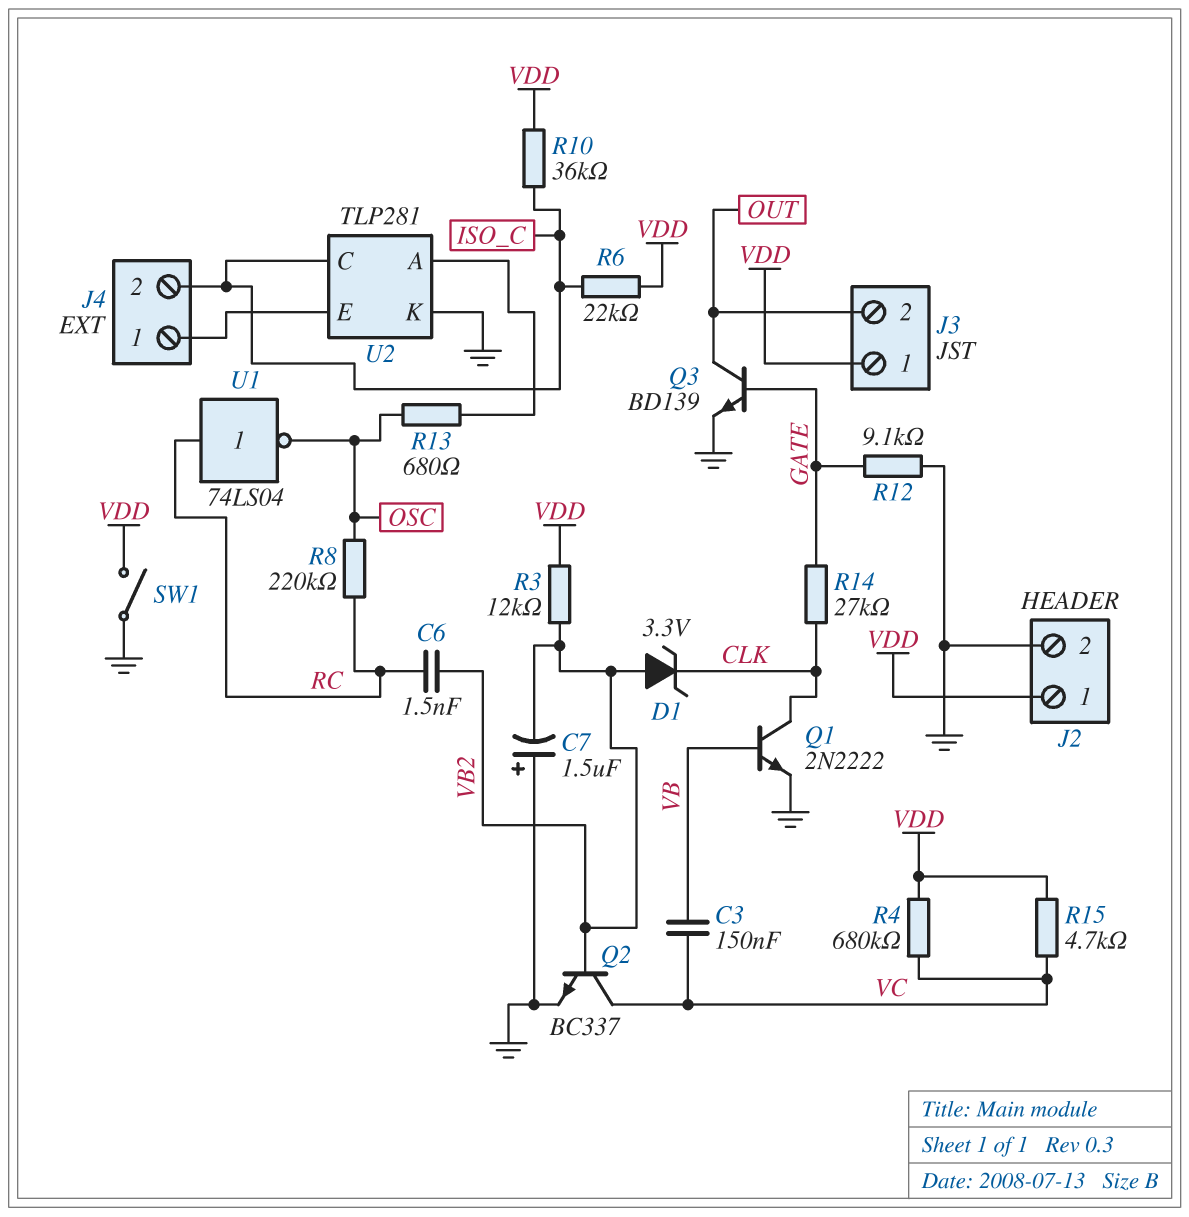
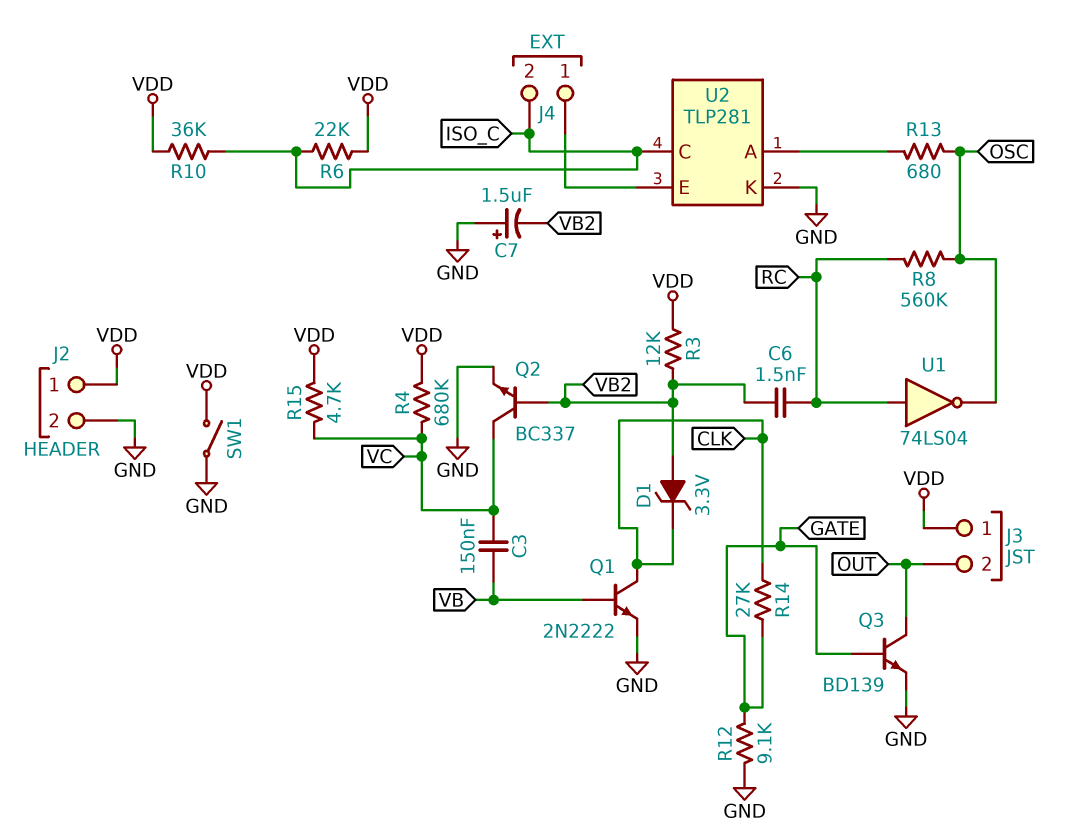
R8: 220k (OSC, RC) -> 560k (OSC, RC)

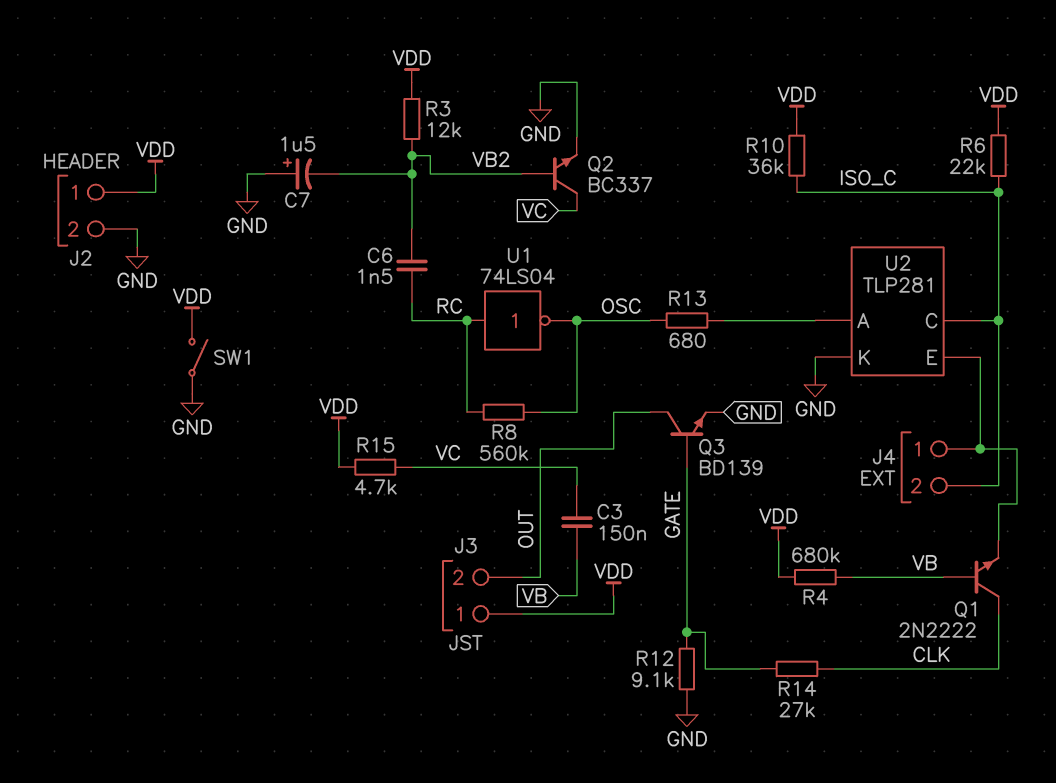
D1: zener 3.3V (A VB2, K CLK) -> none
Q1: NPN 2N2222 (B VB, C CLK, E GND) -> NPN 2N2222 (B VB, C CLK, E J4/1)
R4: 680k (VC, VDD) -> 680k (VB, VDD)

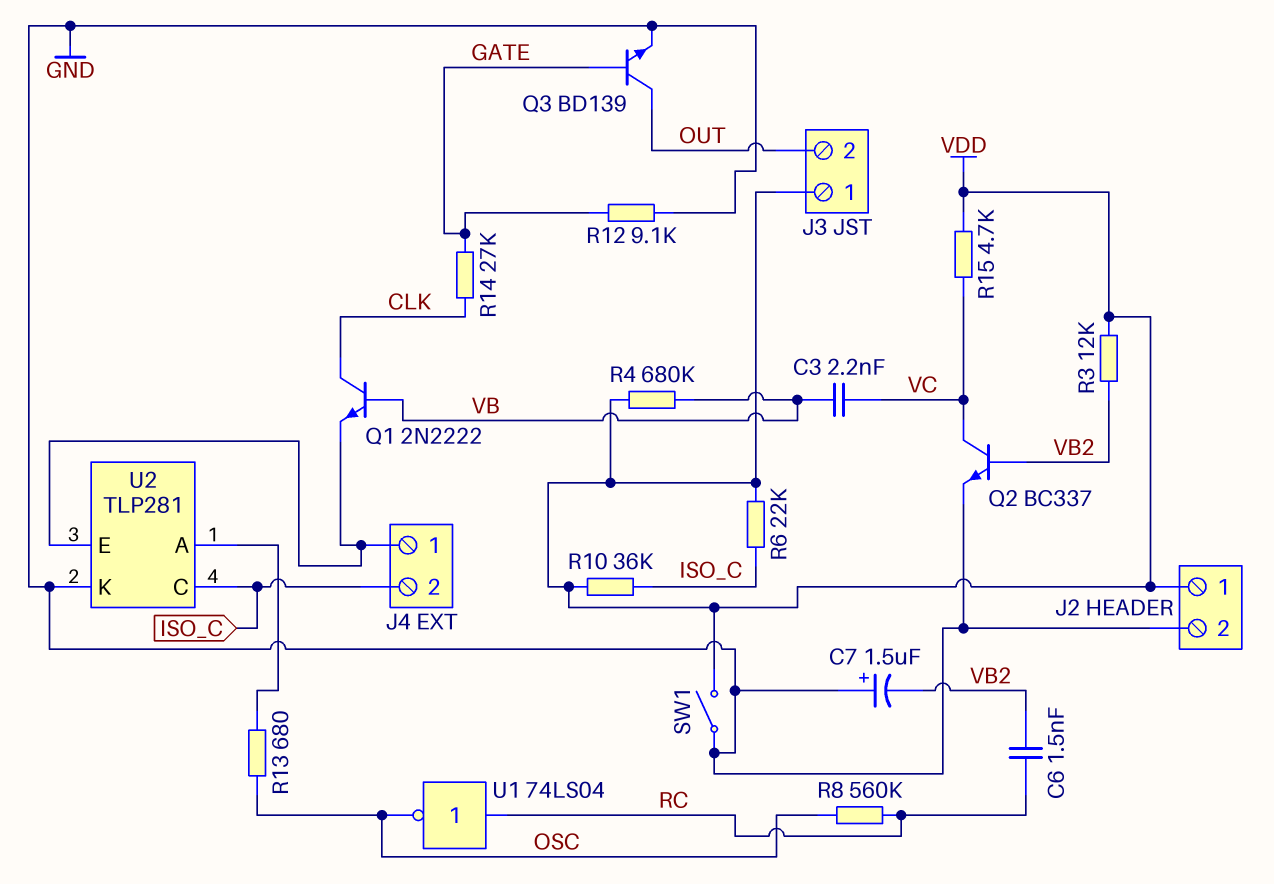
C3: 150nF (VB, VC) -> 2.2nF (VB, VC)

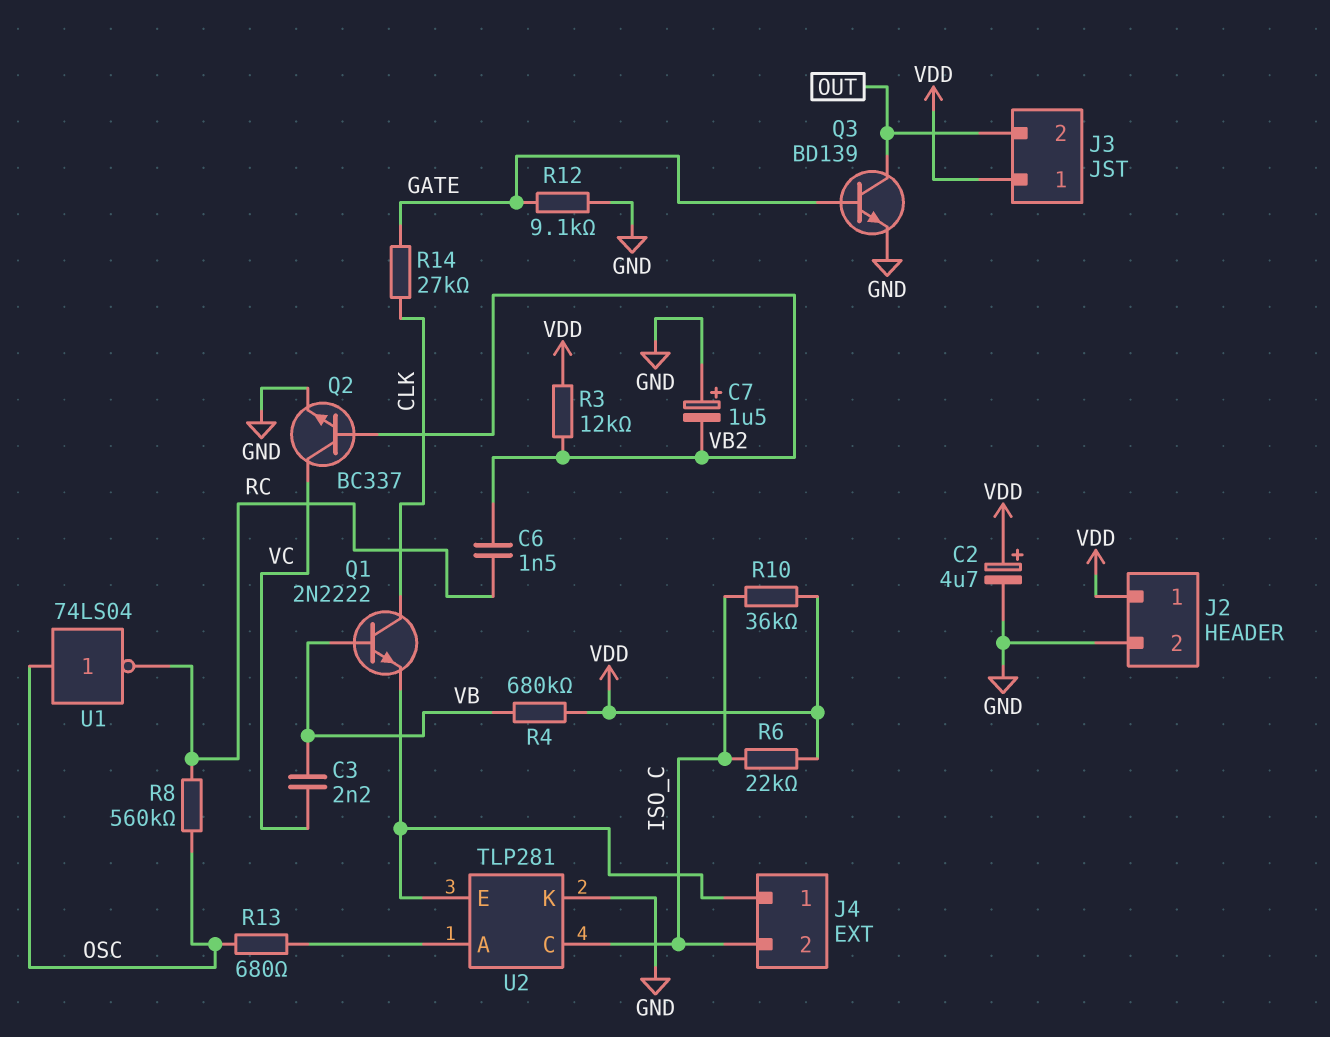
C2: none -> 4.7uF (plus VDD, minus GND)
R15: 4.7k (VC, VDD) -> none
SW1: switch (GND, VDD) -> none
U1: NOT 74LS04 (in RC, out OSC) -> NOT 74LS04 (in OSC, out RC)

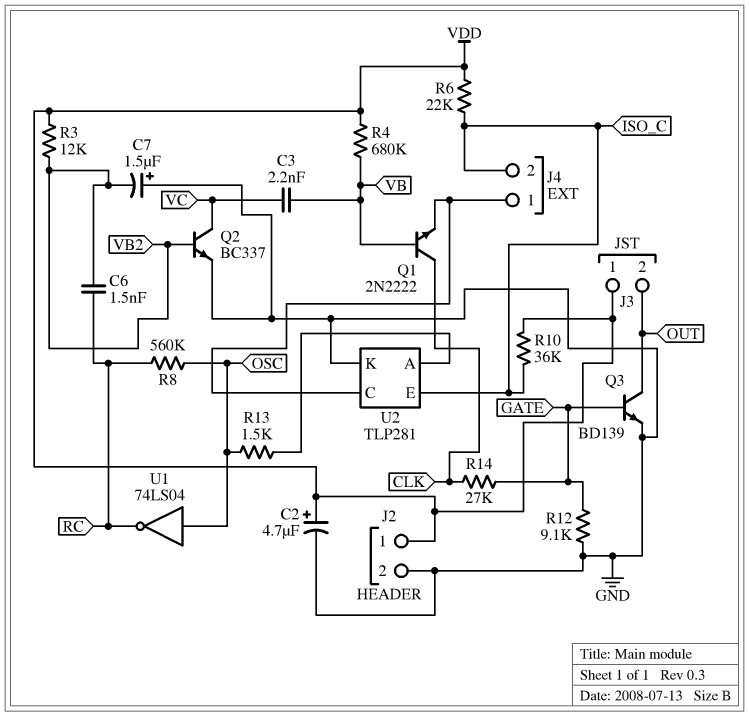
R13: 680 (OSC, U2/A) -> 1.5k (OSC, U2/A)
U2 pin C: ISO_C -> J4/1
U2 pin E: J4/1 -> ISO_C

